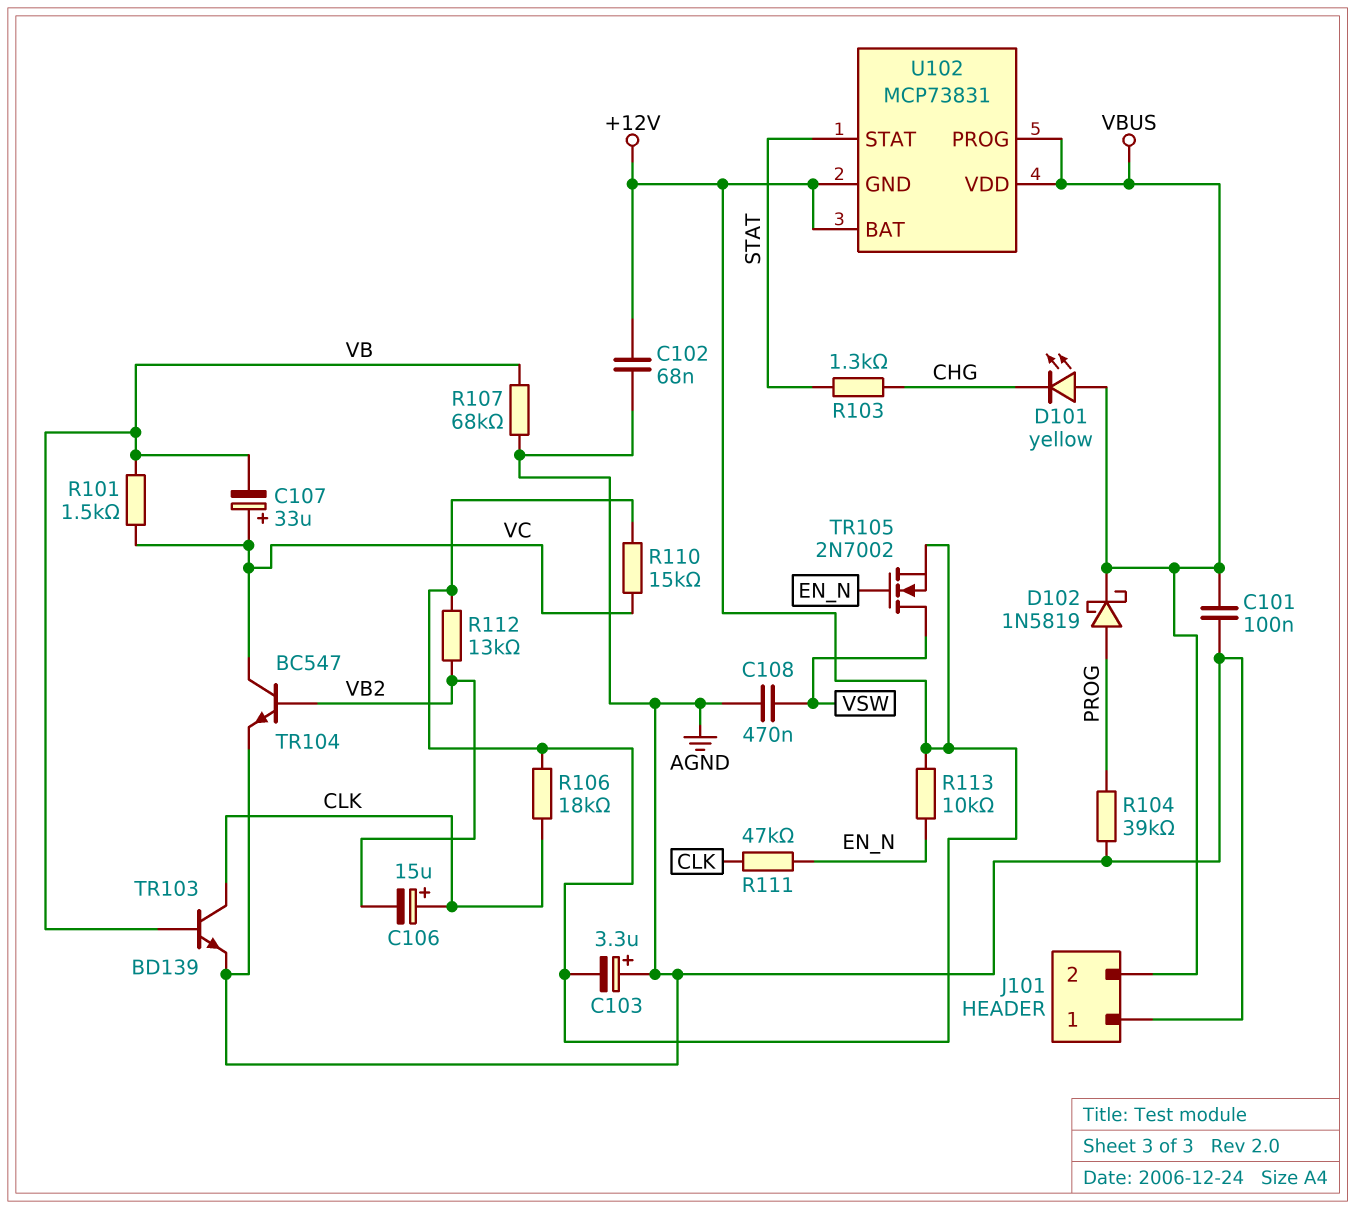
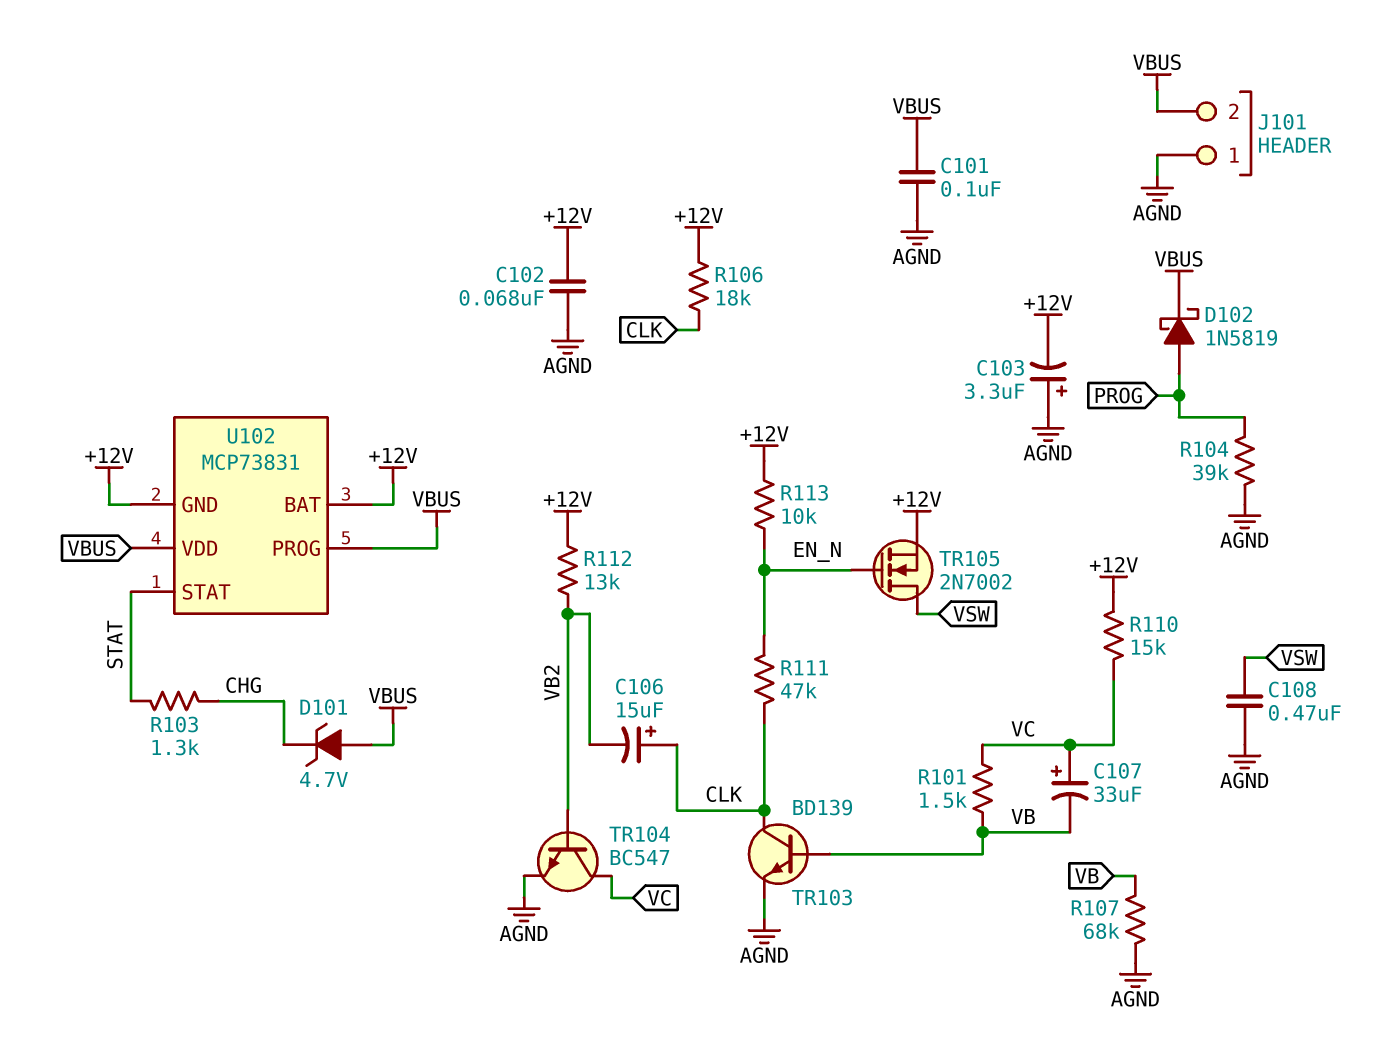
D101: LED yellow (A VBUS, K CHG) -> zener 4.7V (A VBUS, K CHG)

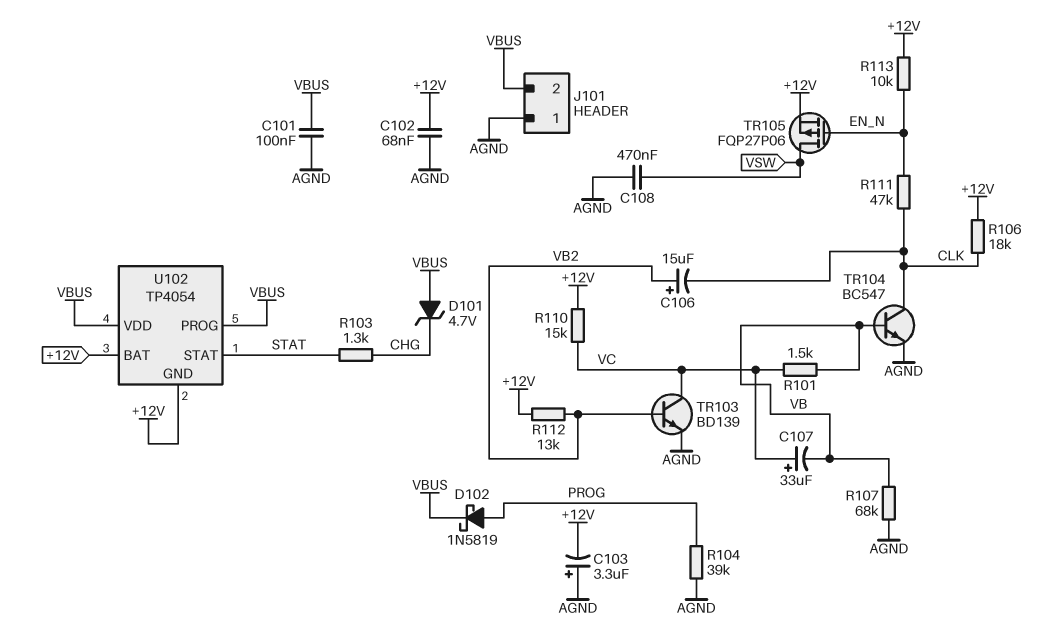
C106: 15uF (plus CLK, minus VB2) -> 15uF (plus VB2, minus CLK)
TR103: NPN BD139 (B VB, C CLK, E AGND) -> NPN BD139 (B VB2, C VC, E AGND)
TR104: NPN BC547 (B VB2, C VC, E AGND) -> NPN BC547 (B VB, C CLK, E AGND)
TR105: NMOS 2N7002 (G EN_N, D VSW, S +12V) -> PMOS FQP27P06 (G EN_N, D VSW, S +12V)
U102: MCP73831 -> TP4054

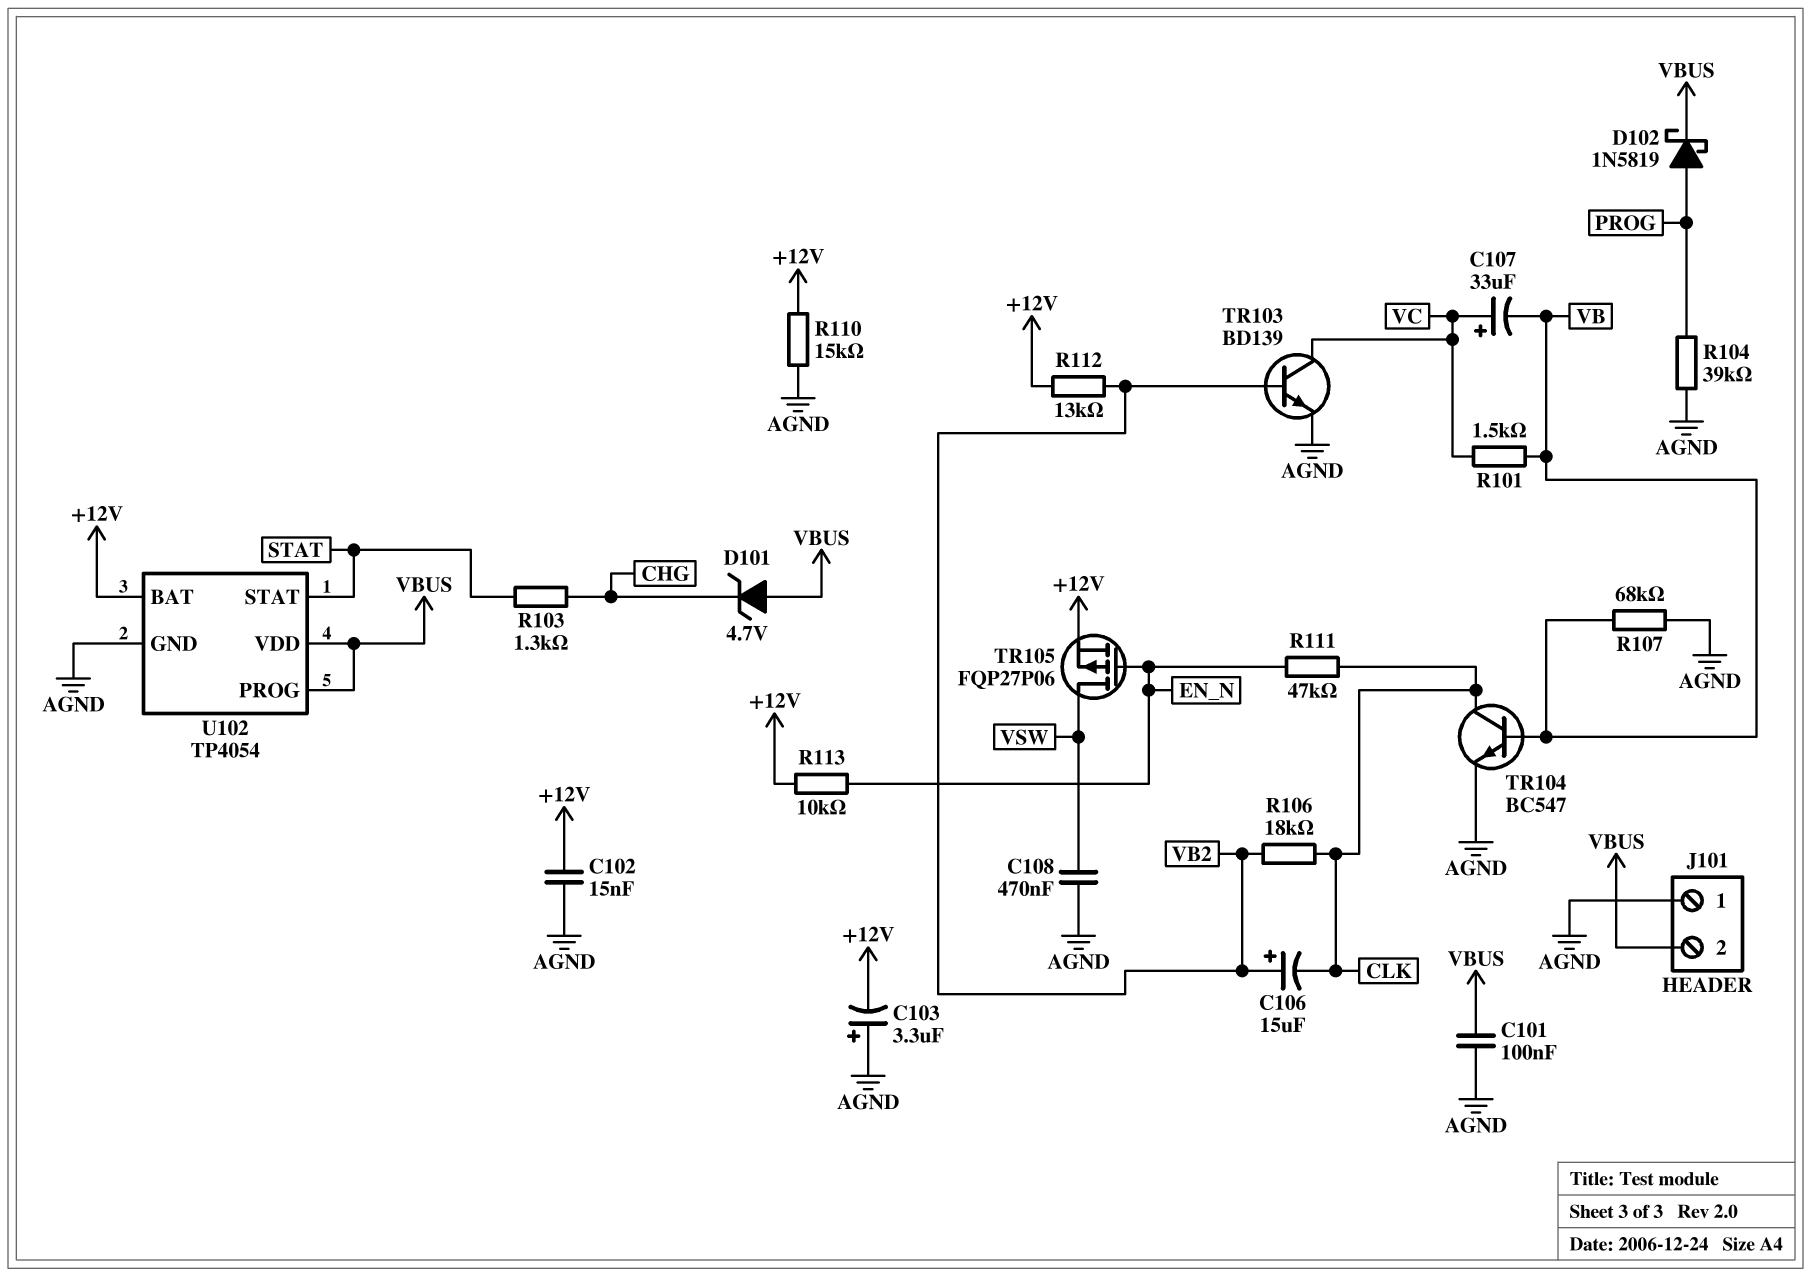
C102: 68nF (+12V, AGND) -> 15nF (+12V, AGND)
R106: 18k (+12V, CLK) -> 18k (CLK, VB2)
R110: 15k (+12V, VC) -> 15k (+12V, AGND)
U102 pin GND: +12V -> AGND

